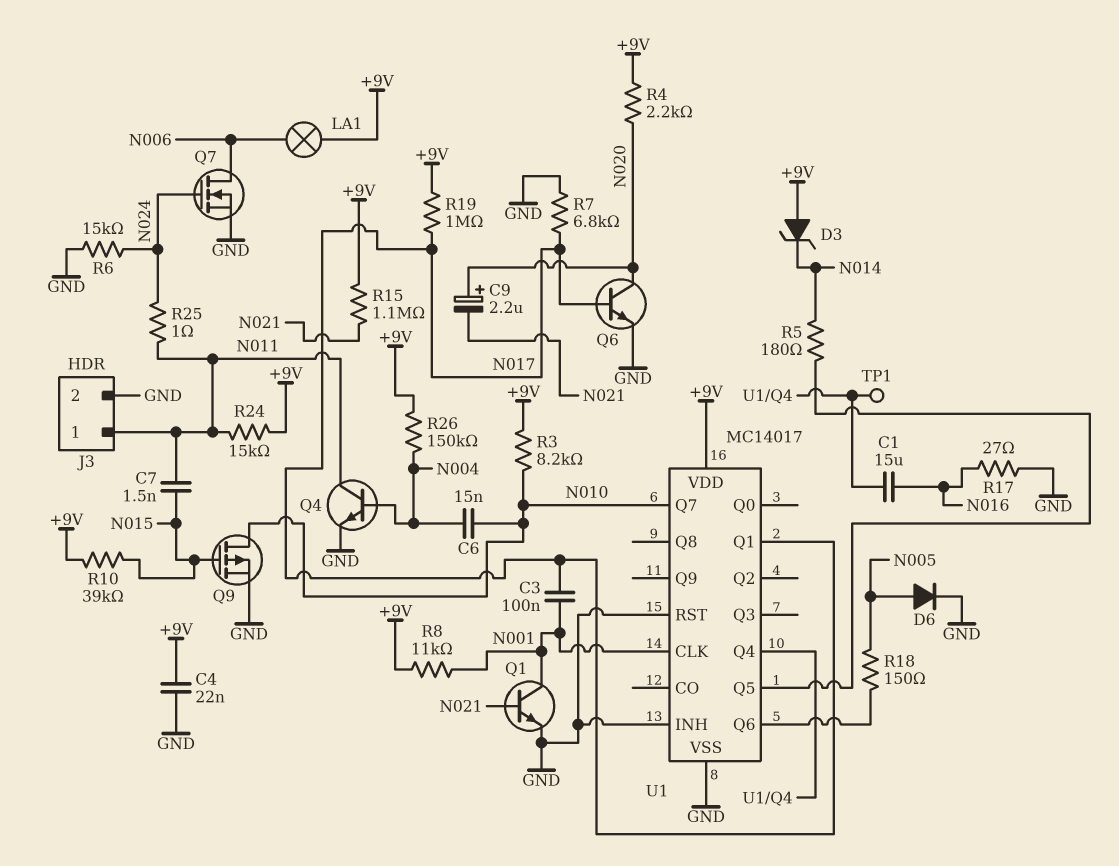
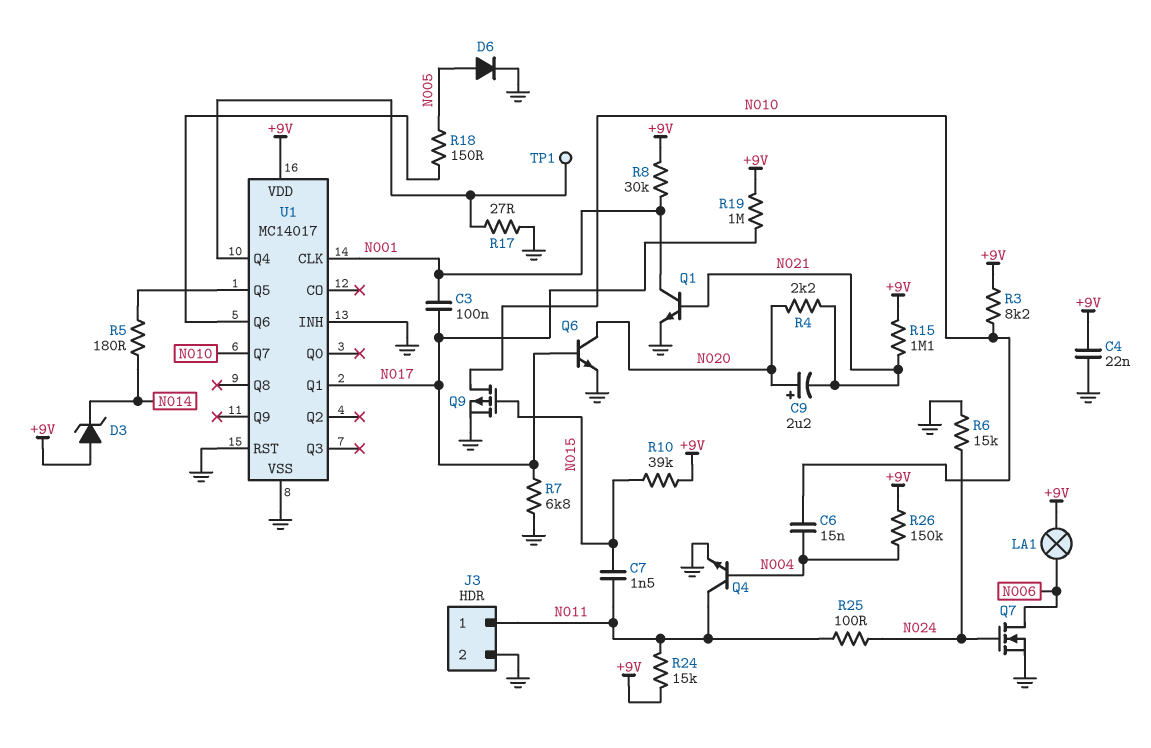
C1: 15uF (N016, U1/Q4) -> none
R4: 2.2k (+9V, N020) -> 2.2k (N020, N021)
R8: 11k (+9V, N001) -> 30k (+9V, N001)
R17: 27 (GND, N016) -> 27 (GND, U1/Q4)
R25: 1 (N011, N024) -> 100 (N011, N024)

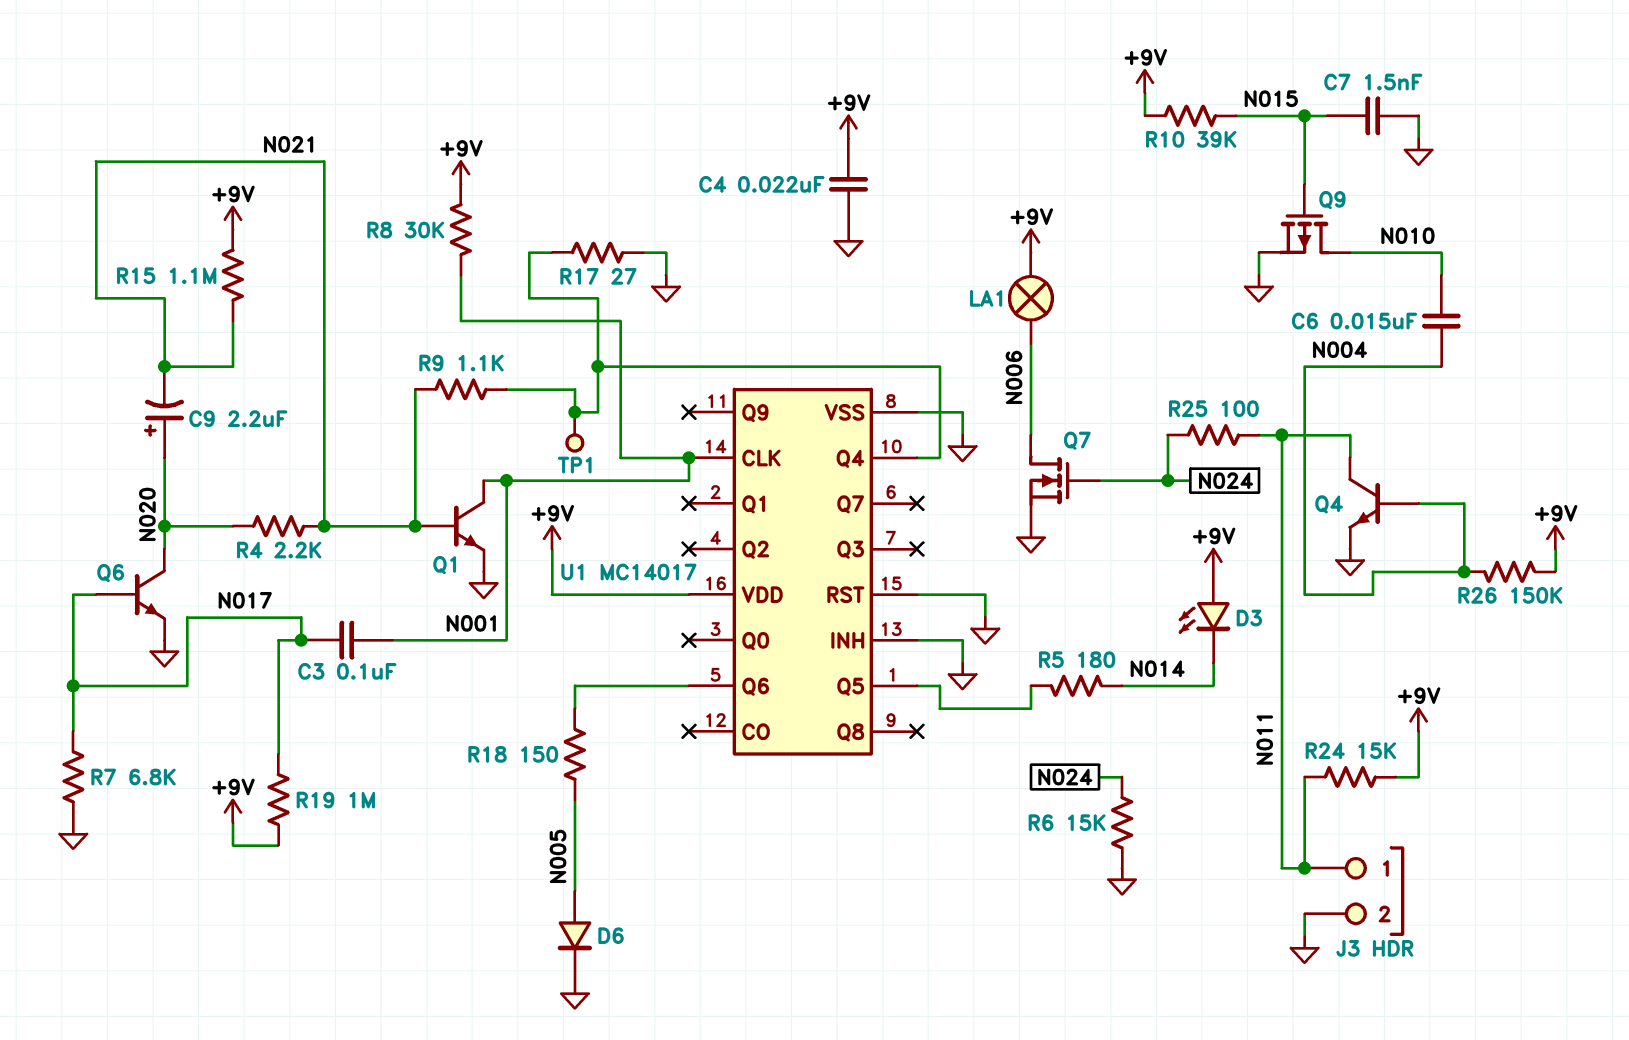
C7: 1.5nF (N011, N015) -> 1.5nF (GND, N015)
D3: zener (A +9V, K N014) -> LED (A +9V, K N014)
R3: 8.2k (+9V, N010) -> none
R9: none -> 1.1k (N021, U1/Q4)
U1 pin Q1: N017 -> none
U1 pin Q7: N010 -> none

